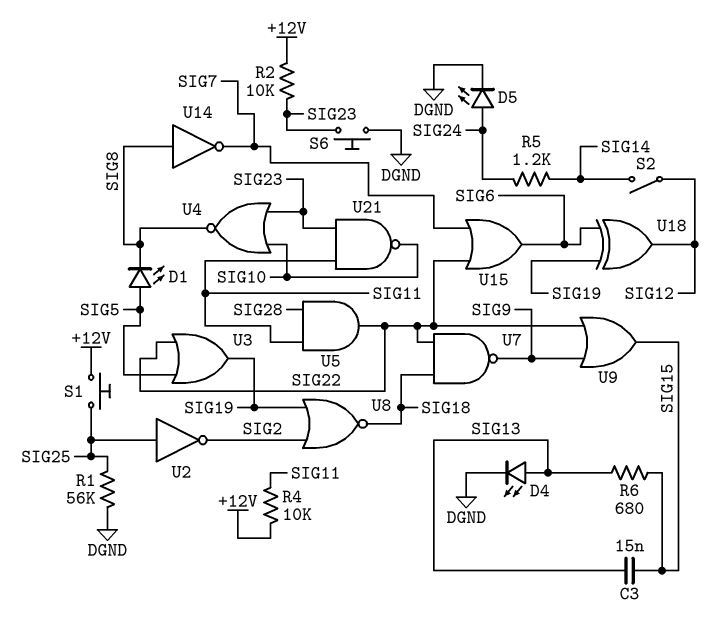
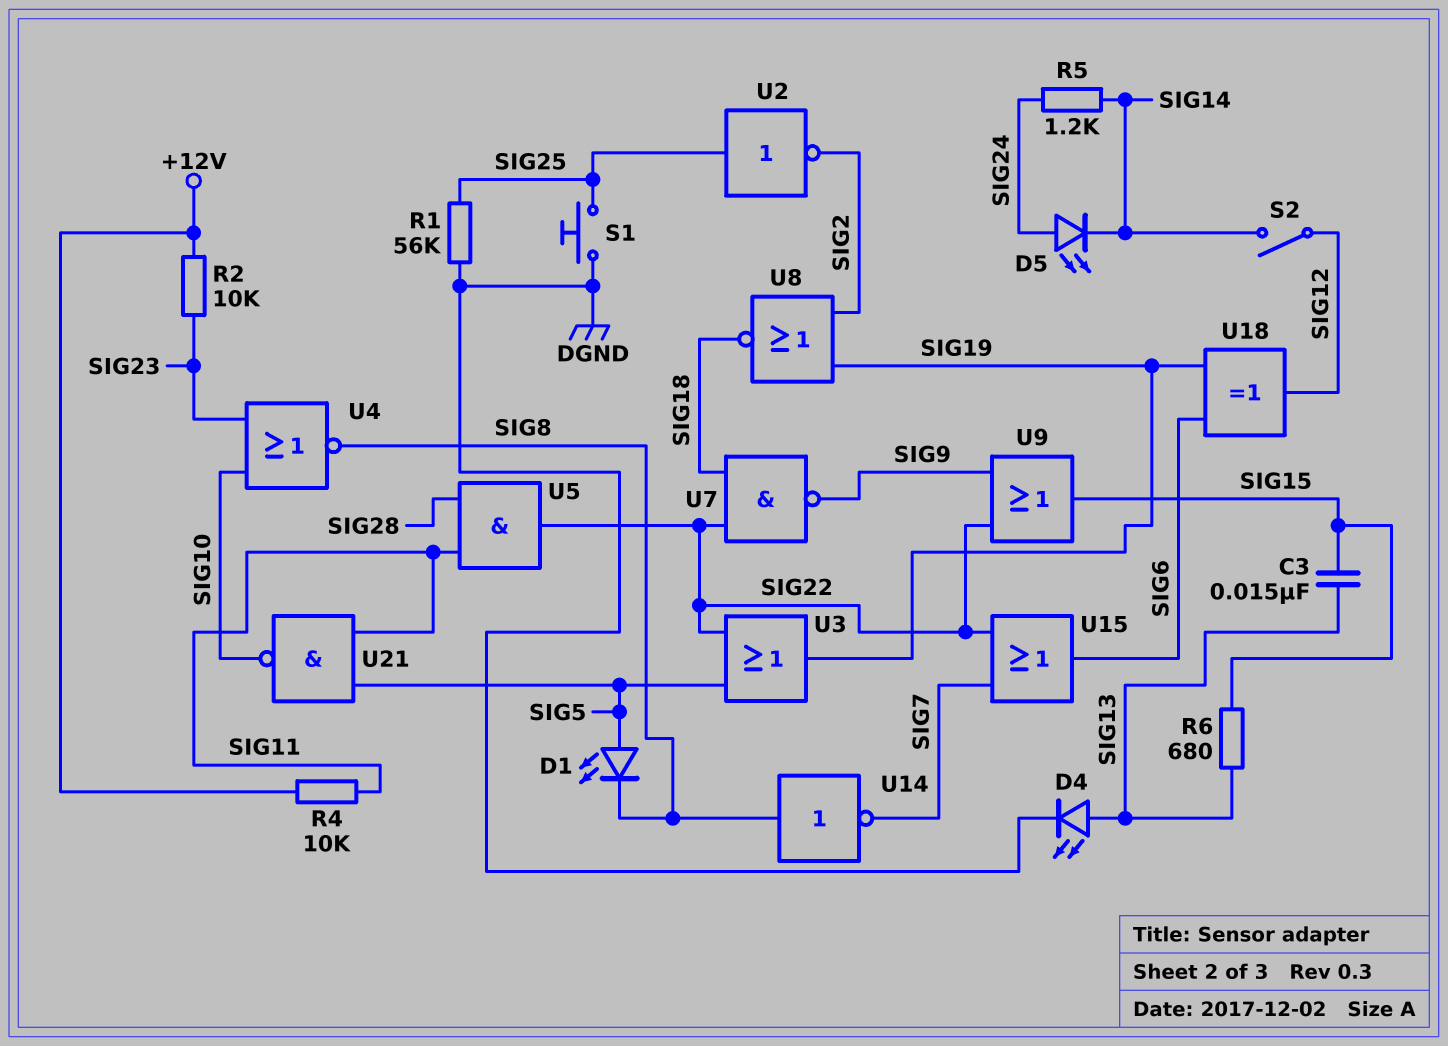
D5: LED (A SIG24, K DGND) -> LED (A SIG24, K SIG14)
S1: button (+12V, SIG25) -> button (DGND, SIG25)
S6: button (DGND, SIG23) -> none
U21: NAND (in SIG11, in SIG23, out SIG10) -> NAND (in SIG5, in SIG11, out SIG10)

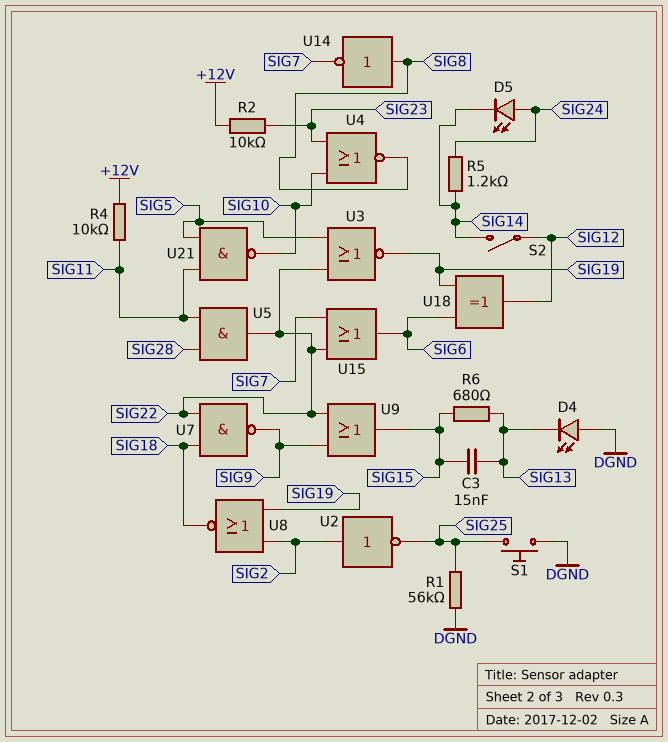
D1: LED (A SIG5, K SIG8) -> none
D4: LED (A SIG13, K DGND) -> LED (A DGND, K SIG13)
U2: NOT (in SIG25, out SIG2) -> NOT (in SIG2, out SIG25)
U3: OR (in SIG5, in SIG22, out SIG19) -> NOR (in SIG5, in SIG22, out SIG19)

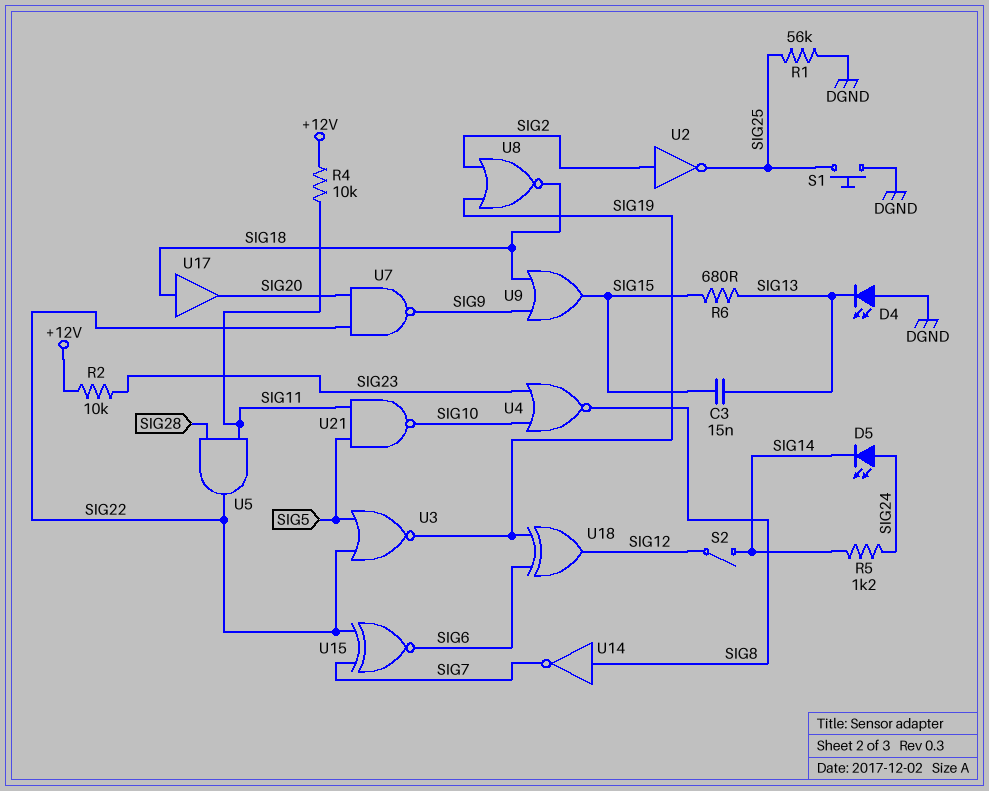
U7: NAND (in SIG18, in SIG22, out SIG9) -> NAND (in SIG20, in SIG22, out SIG9)
U9: OR (in SIG9, in SIG22, out SIG15) -> OR (in SIG9, in SIG18, out SIG15)
U15: OR (in SIG7, in SIG22, out SIG6) -> XNOR (in SIG7, in SIG22, out SIG6)
U17: none -> buffer (in SIG18, out SIG20)

